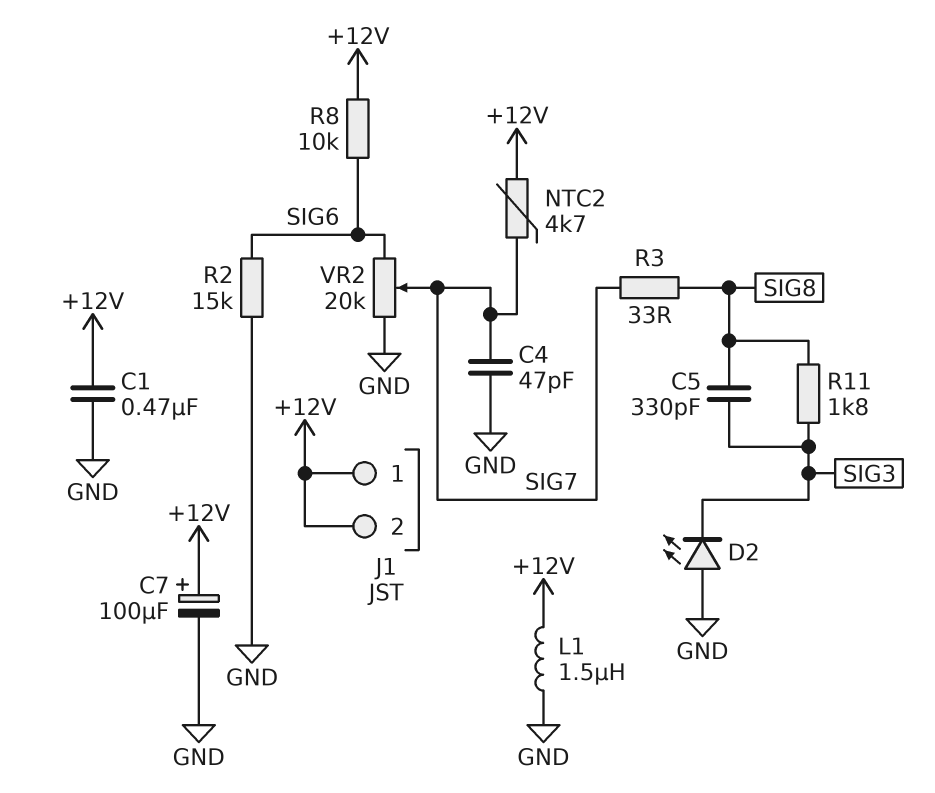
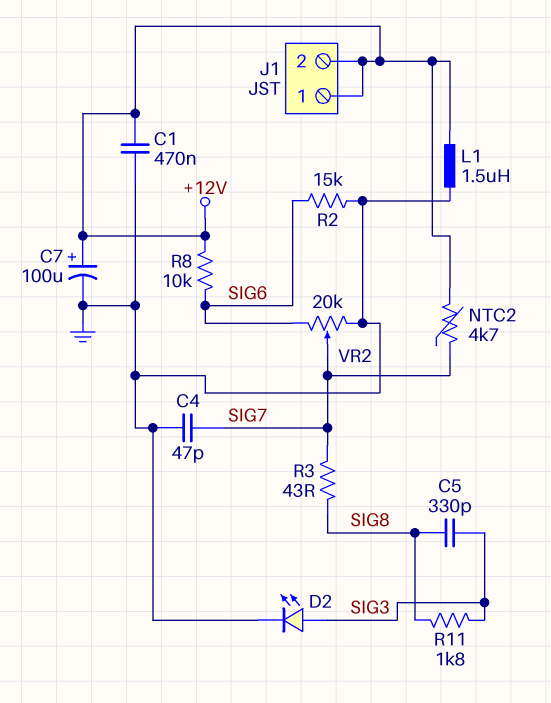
D2: LED (A GND, K SIG3) -> LED (A SIG3, K GND)
R3: 33 (SIG7, SIG8) -> 43 (SIG7, SIG8)

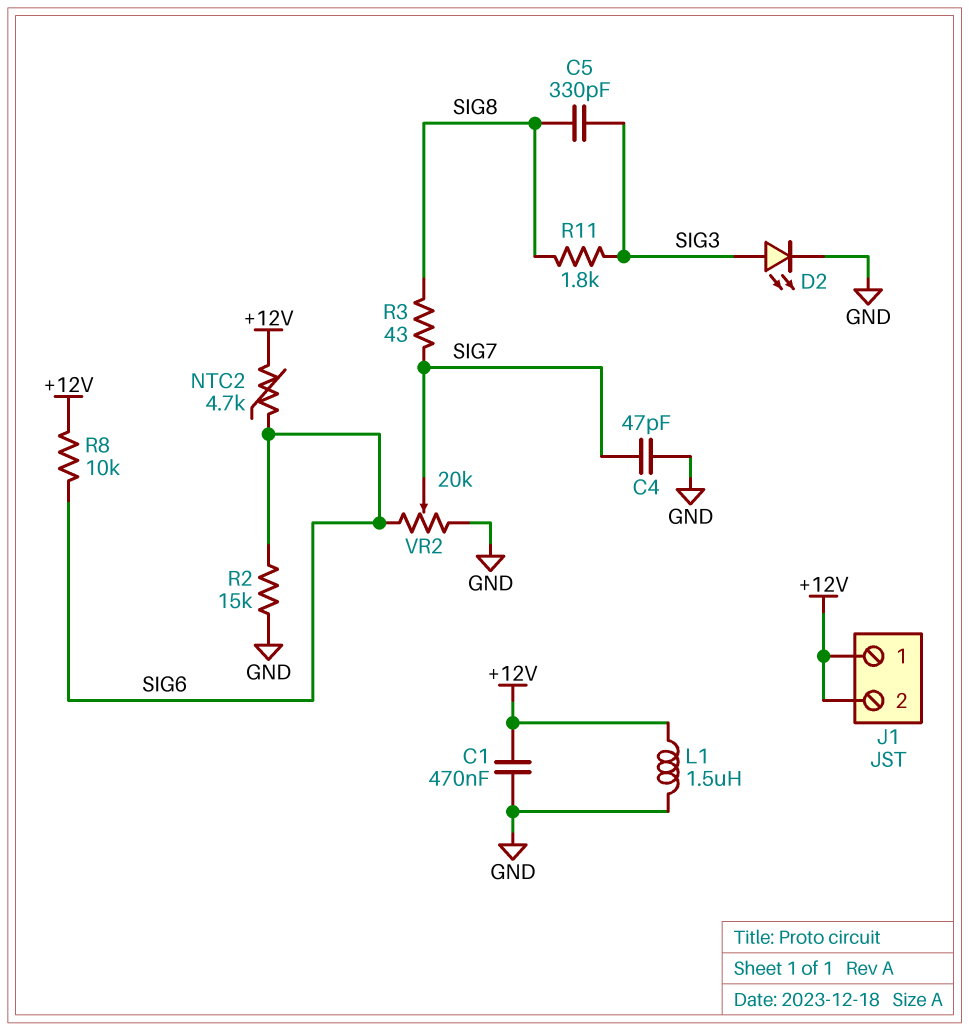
C7: 100uF (plus +12V, minus GND) -> none
NTC2: 4.7k (+12V, SIG7) -> 4.7k (+12V, SIG6)

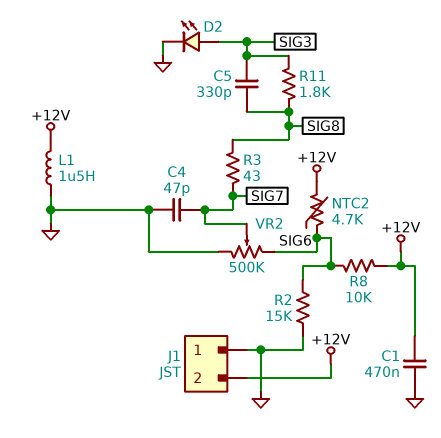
J1 pin 1: +12V -> GND
VR2: 20k (GND, SIG6, wiper SIG7) -> 500k (GND, SIG6, wiper SIG7)

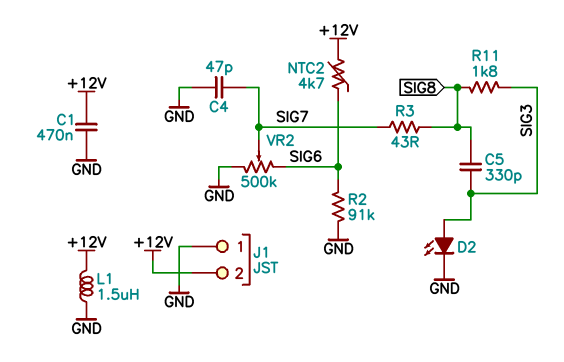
R2: 15k (GND, SIG6) -> 91k (GND, SIG6)
R8: 10k (+12V, SIG6) -> none

